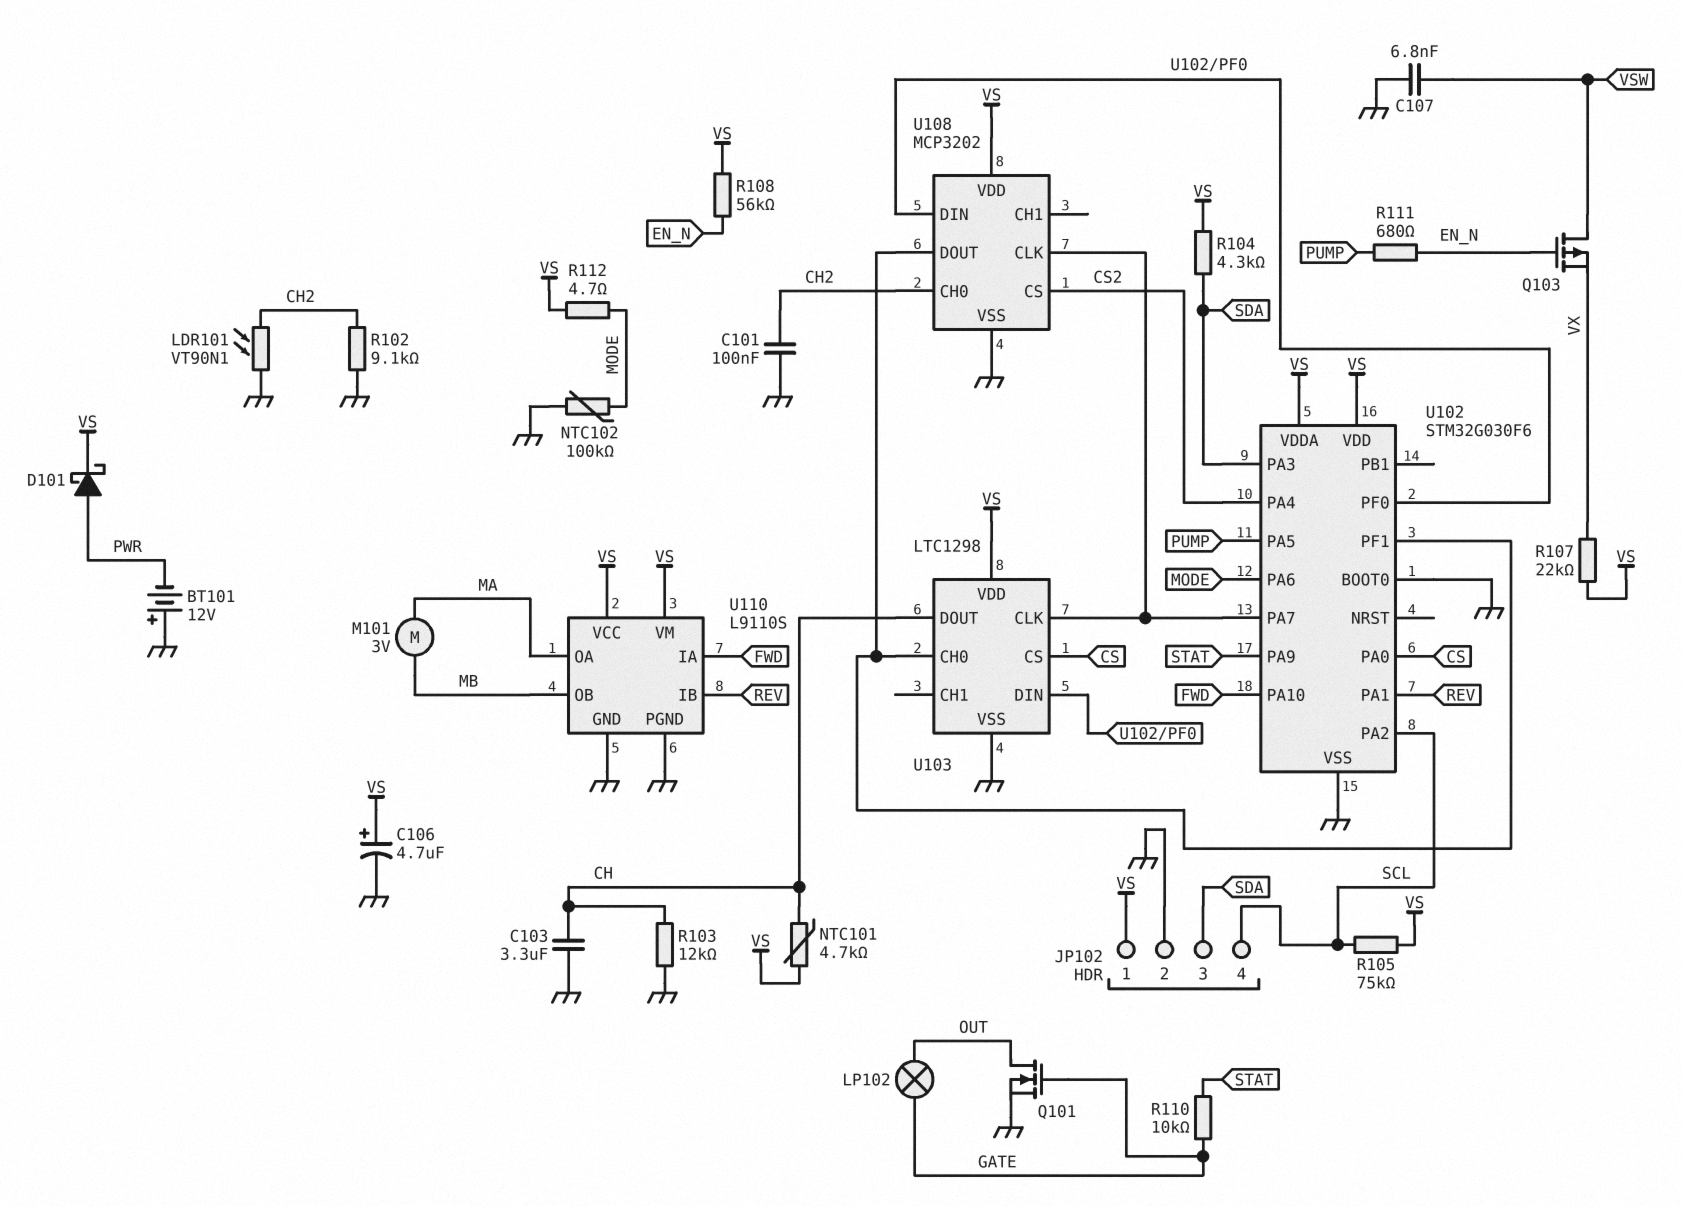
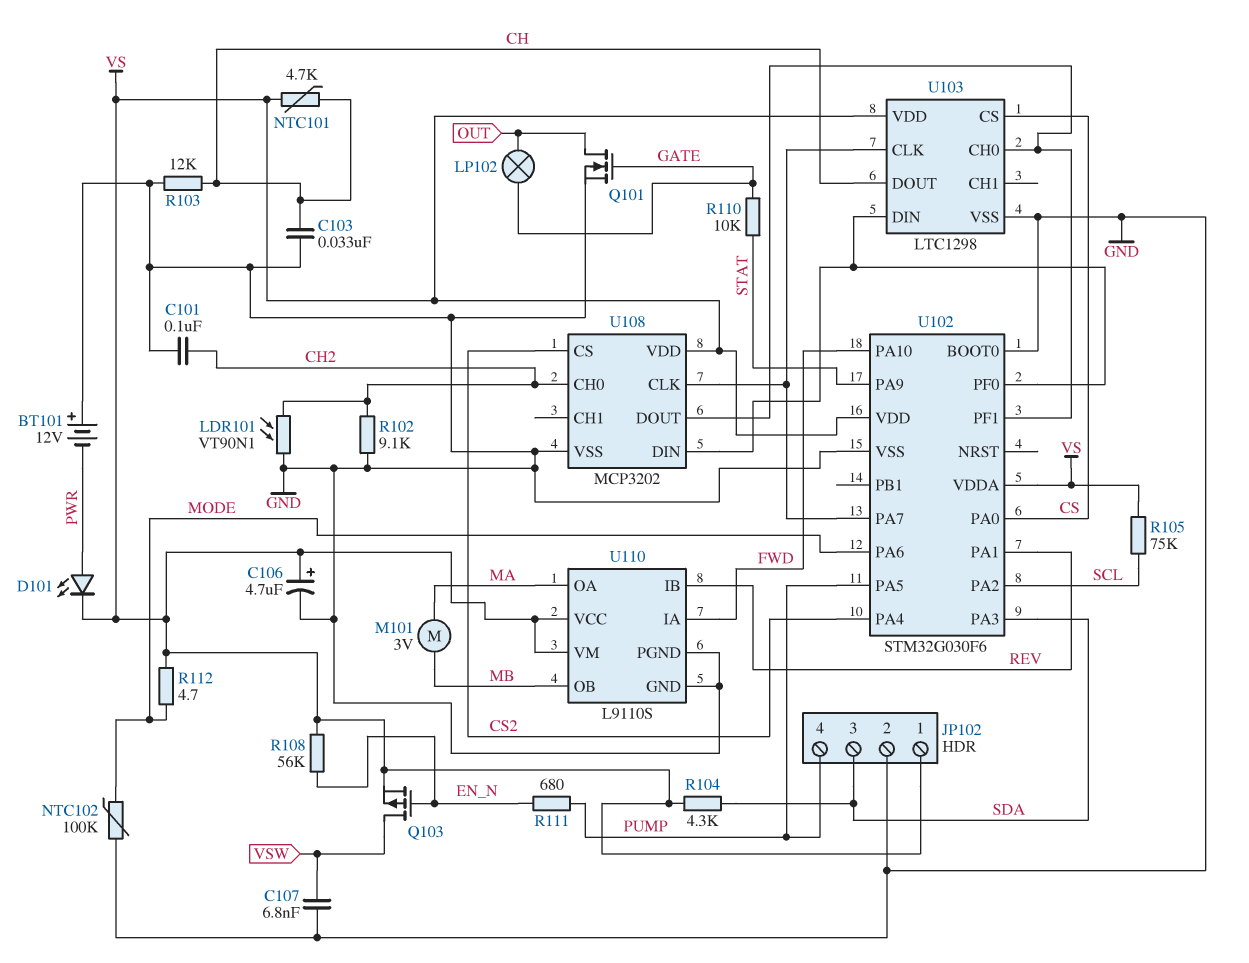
C103: 3.3uF (CH, GND) -> 33nF (CH, GND)
D101: schottky (A PWR, K VS) -> LED (A PWR, K VS)
JP102 pin 4: SCL -> PUMP
Q103: PMOS (G EN_N, D VSW, S VX) -> PMOS (G EN_N, D VSW, S VS)
R107: 22k (VS, VX) -> none

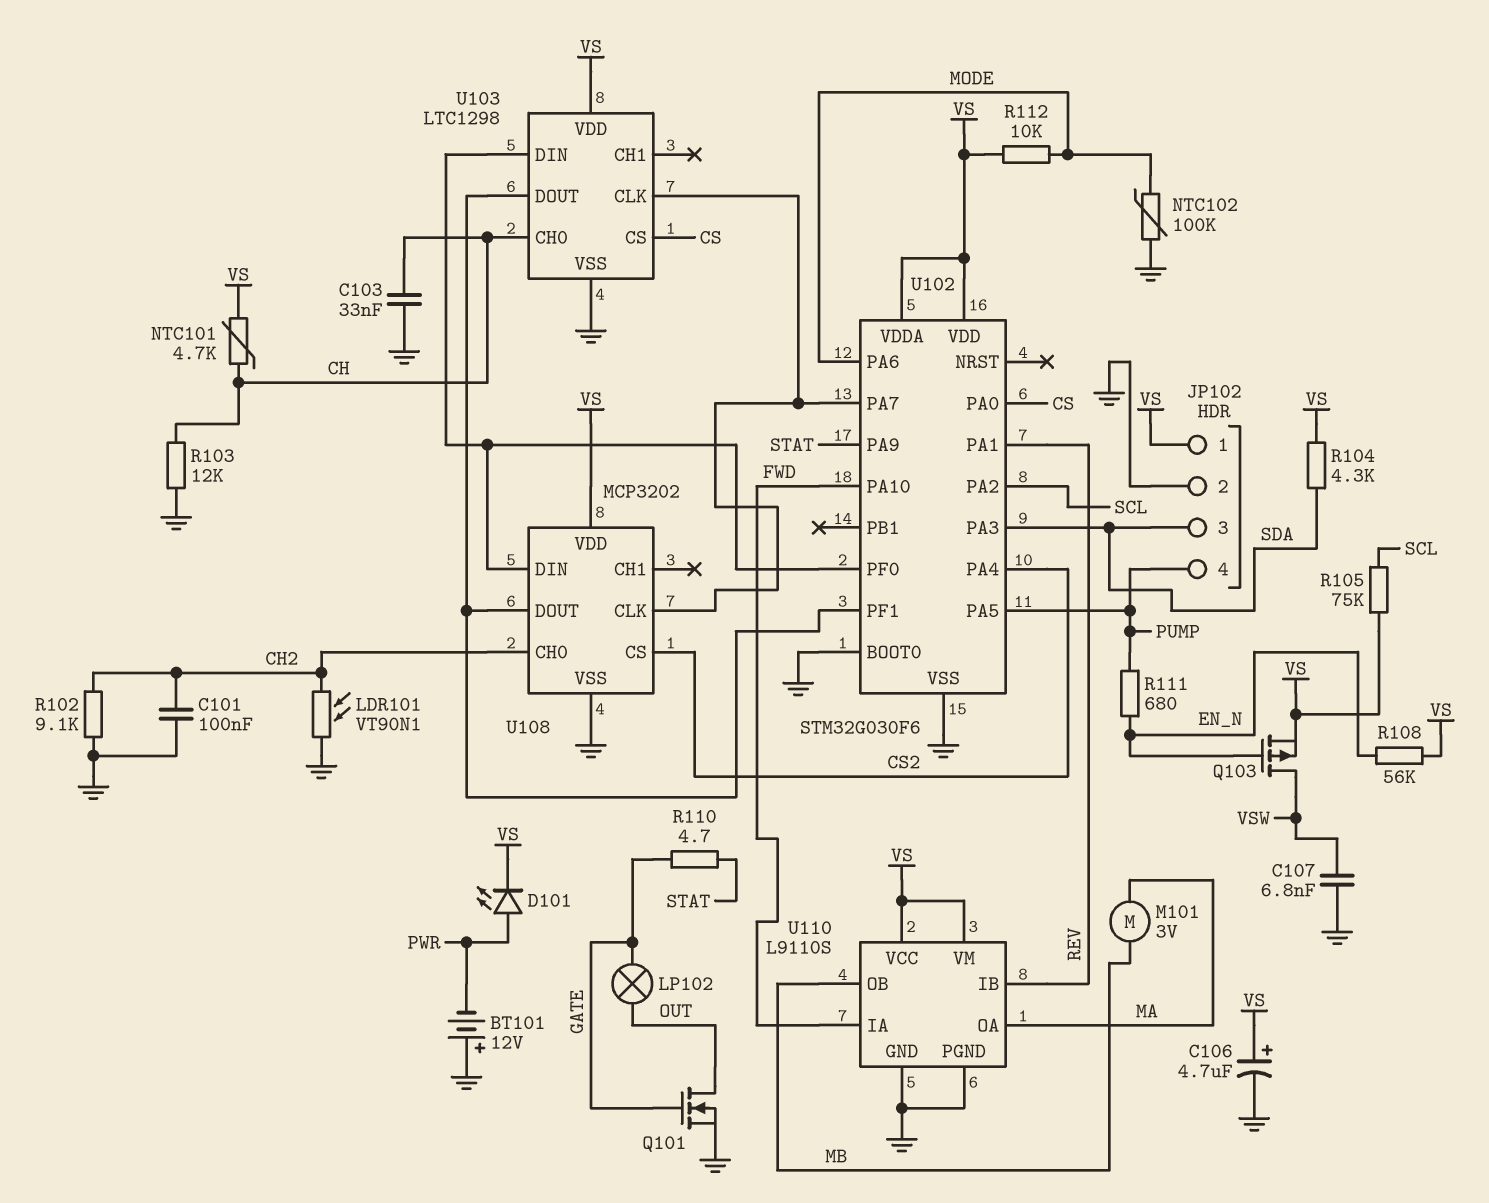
R110: 10k (GATE, STAT) -> 4.7 (GATE, STAT)
R112: 4.7 (MODE, VS) -> 10k (MODE, VS)
U103 pin CH0: U102/PF1 -> CH
U103 pin DOUT: CH -> U102/PF1

